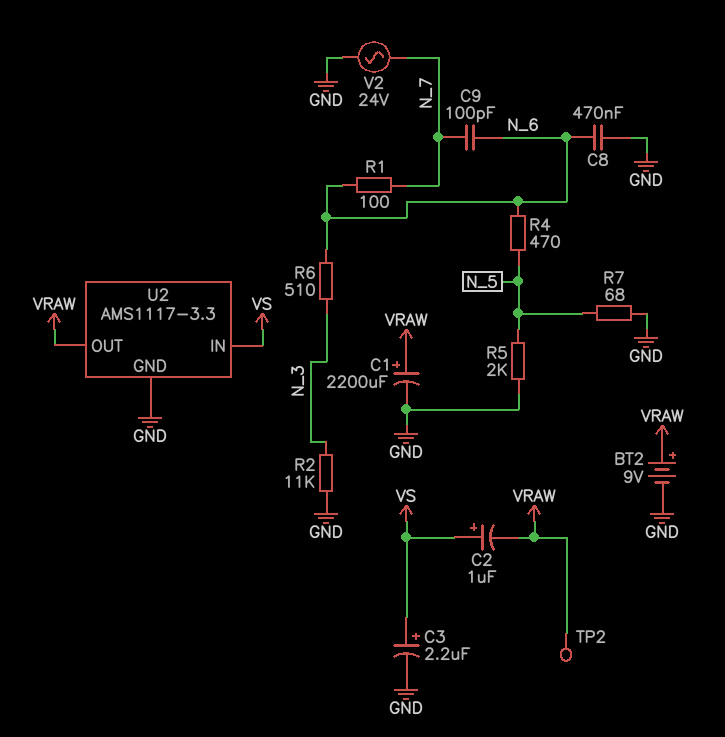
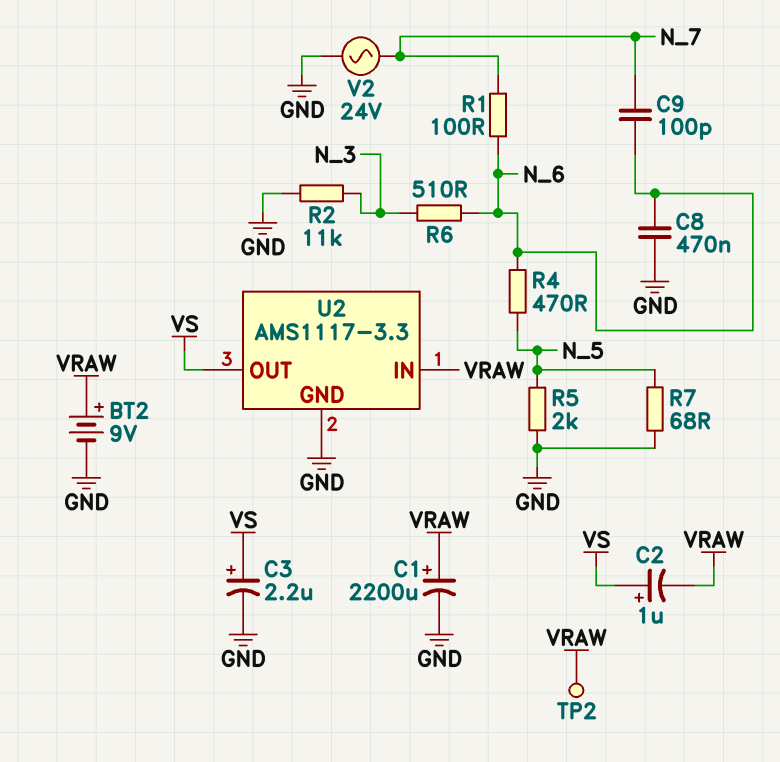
U2 pin IN: VS -> VRAW
U2 pin OUT: VRAW -> VS

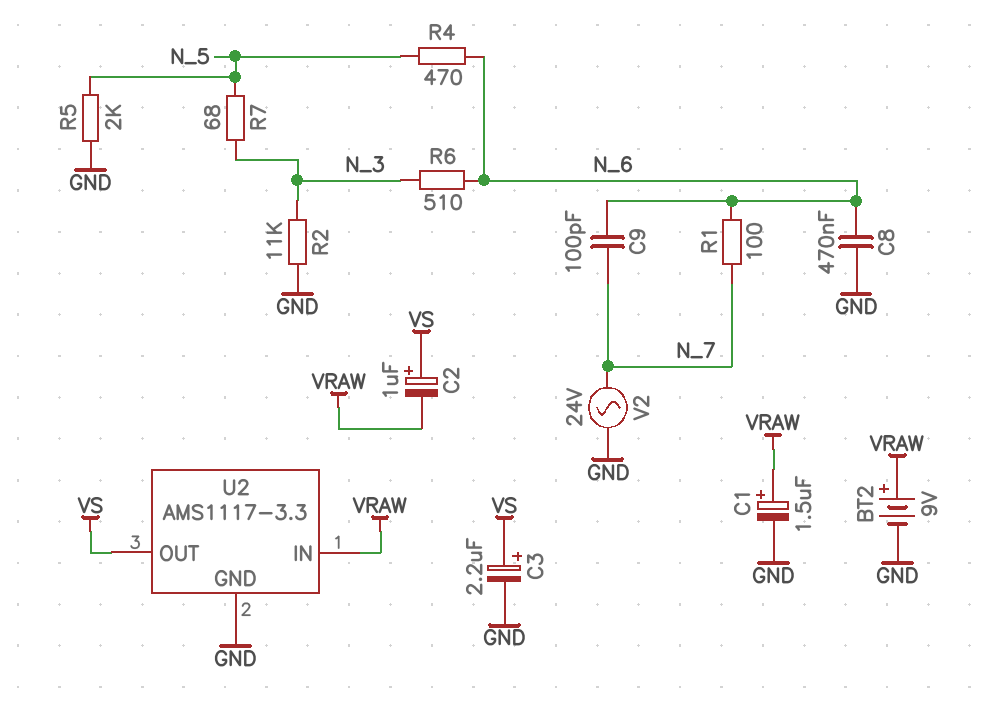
C1: 2200uF (plus VRAW, minus GND) -> 1.5uF (plus VRAW, minus GND)
R7: 68 (GND, N_5) -> 68 (N_3, N_5)
TP2: test point (VRAW) -> none

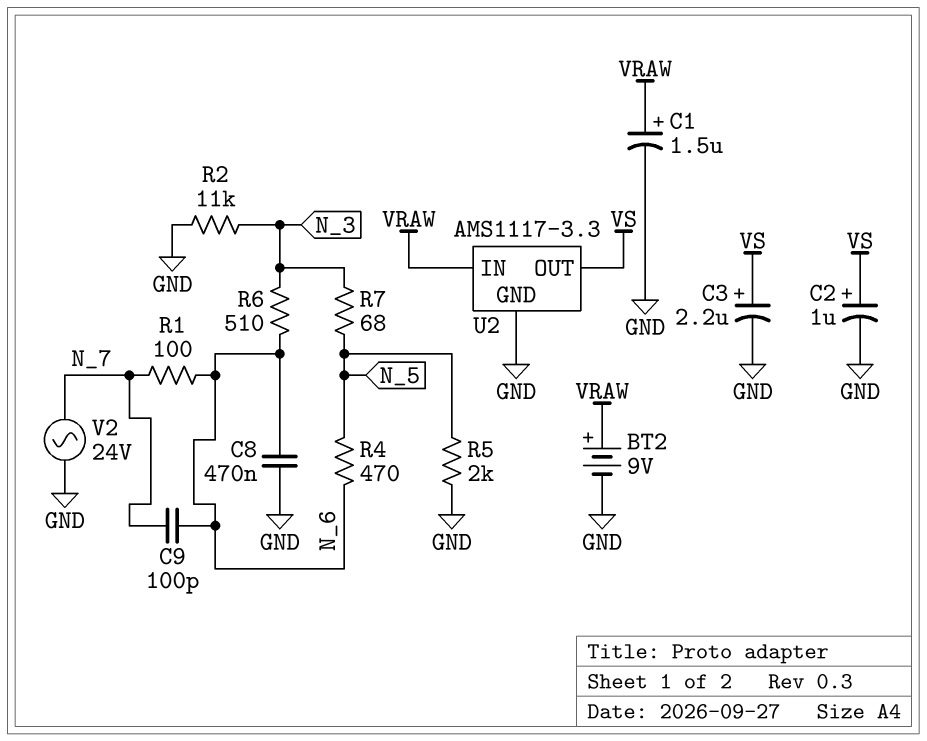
C2: 1uF (plus VS, minus VRAW) -> 1uF (plus VS, minus GND)

